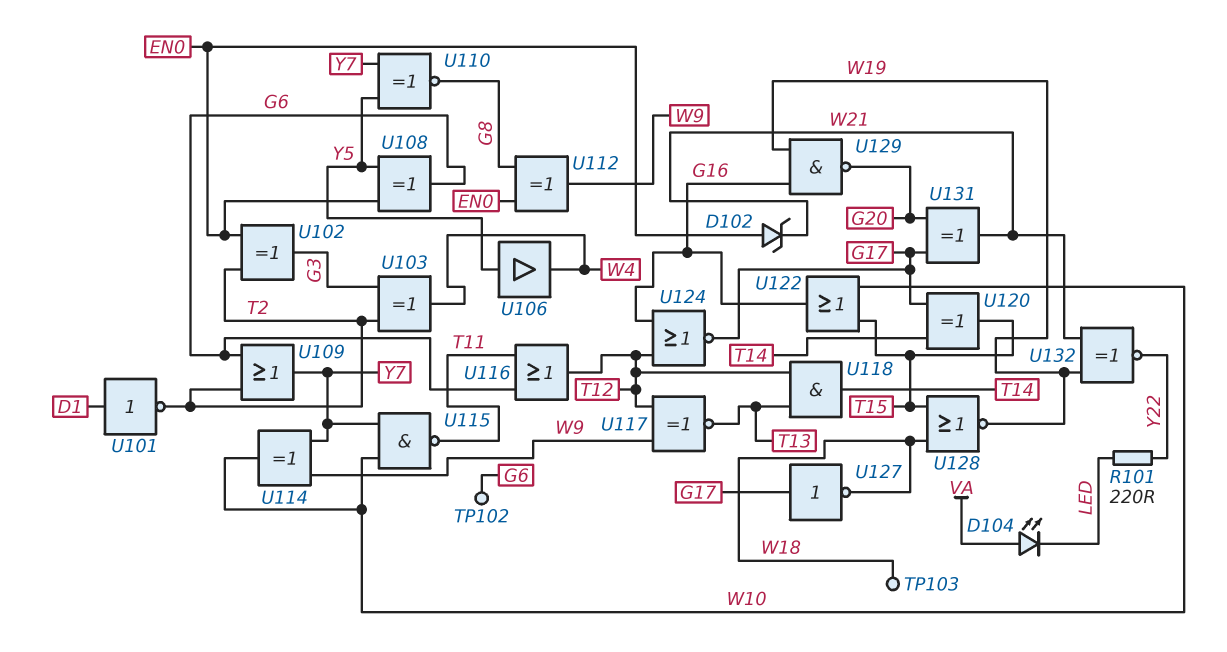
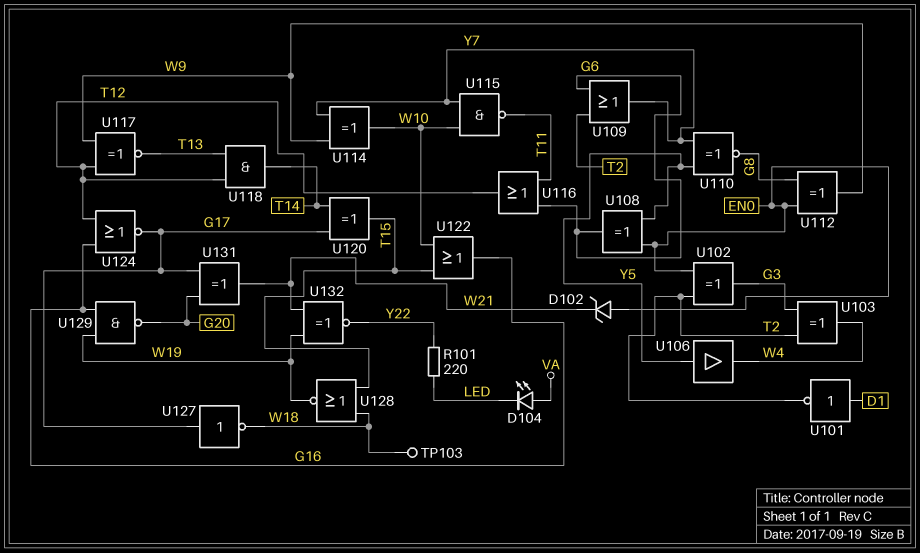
TP102: test point (G6) -> none

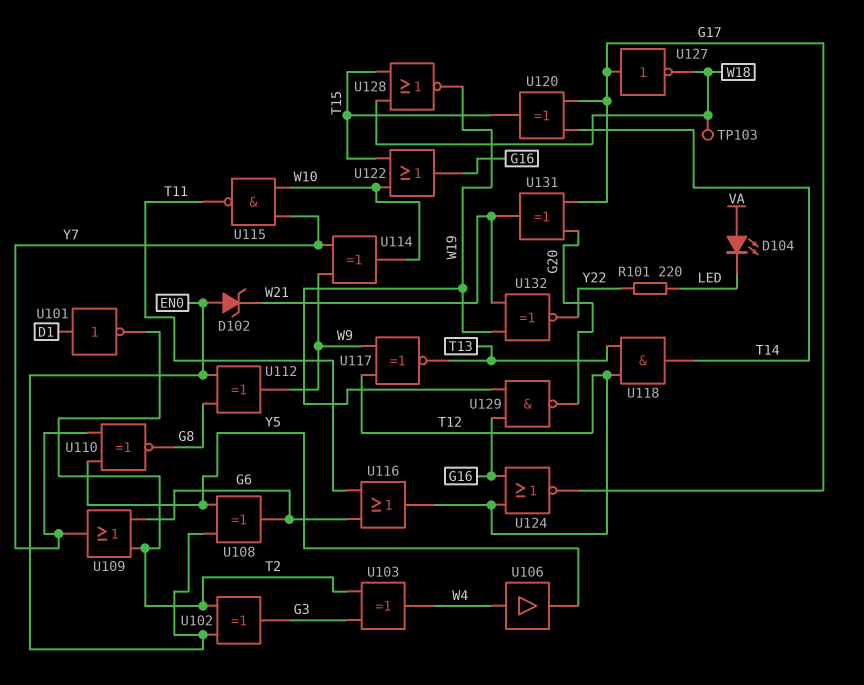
U106: buffer (in Y5, out W4) -> buffer (in W4, out Y5)

